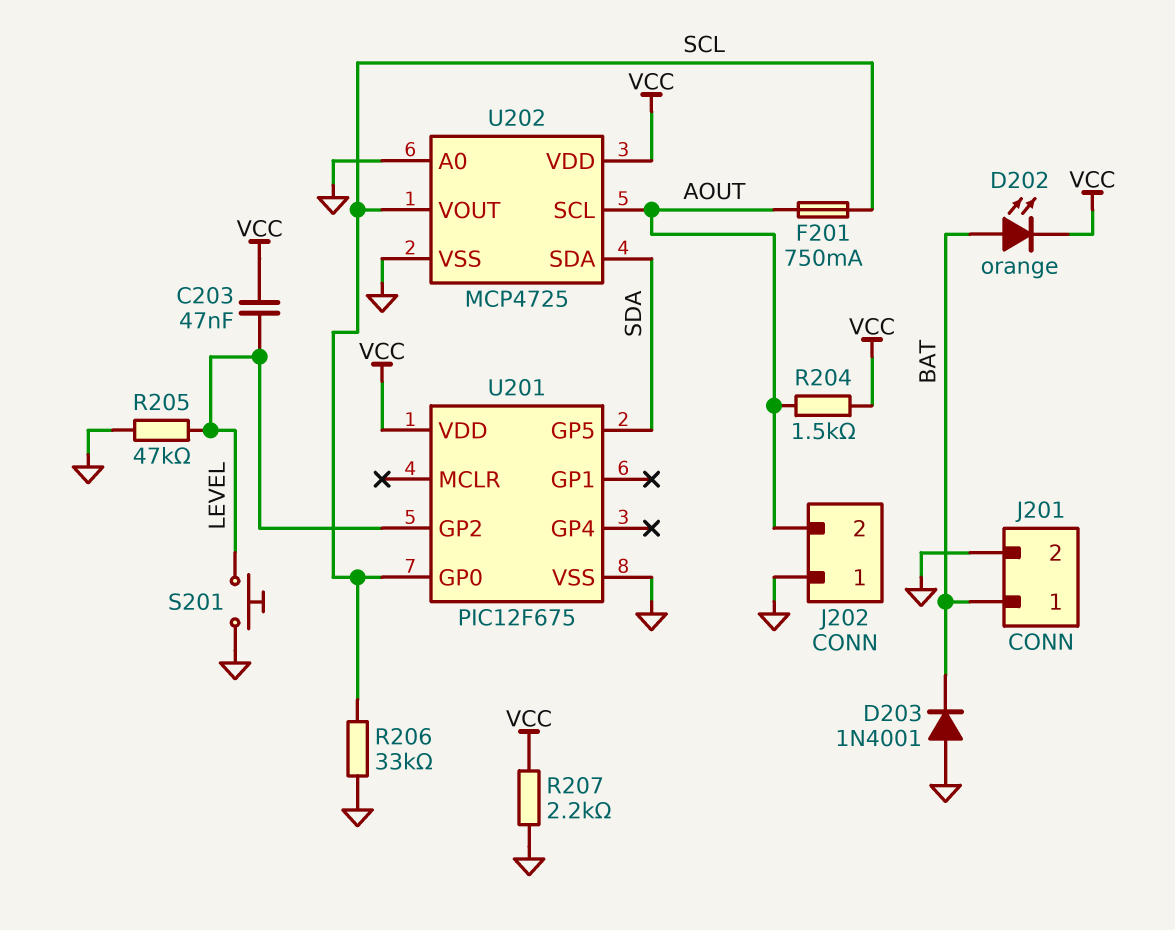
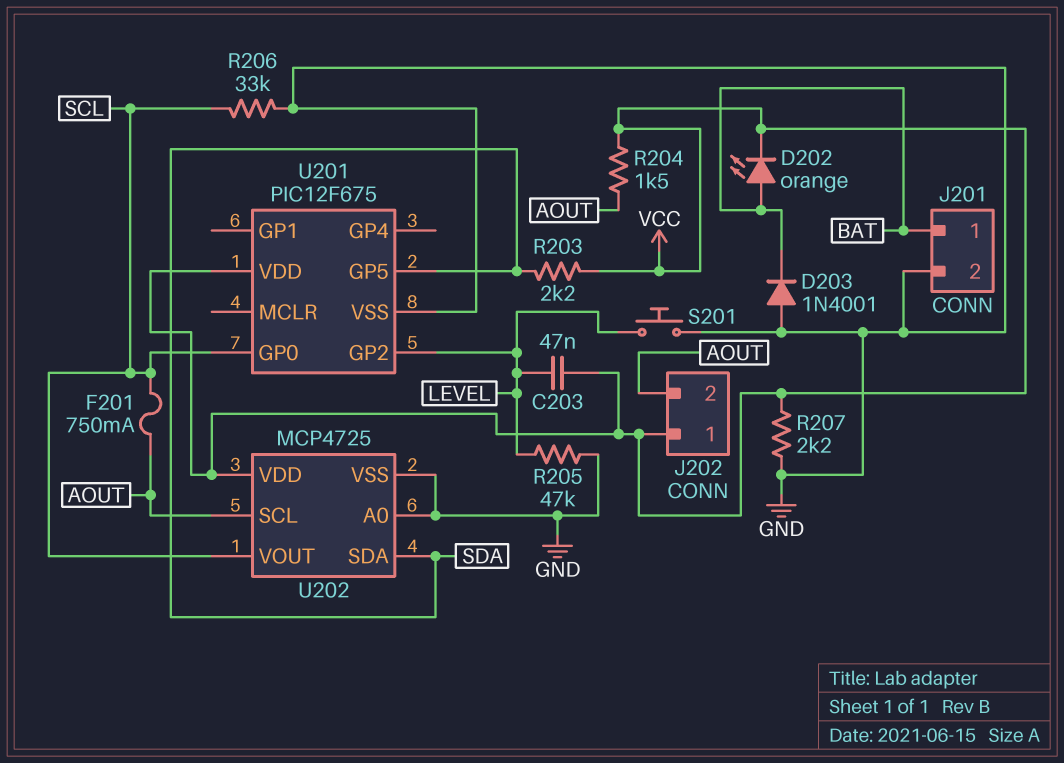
J202 pin 1: GND -> VCC
R203: none -> 2.2k (SDA, VCC)

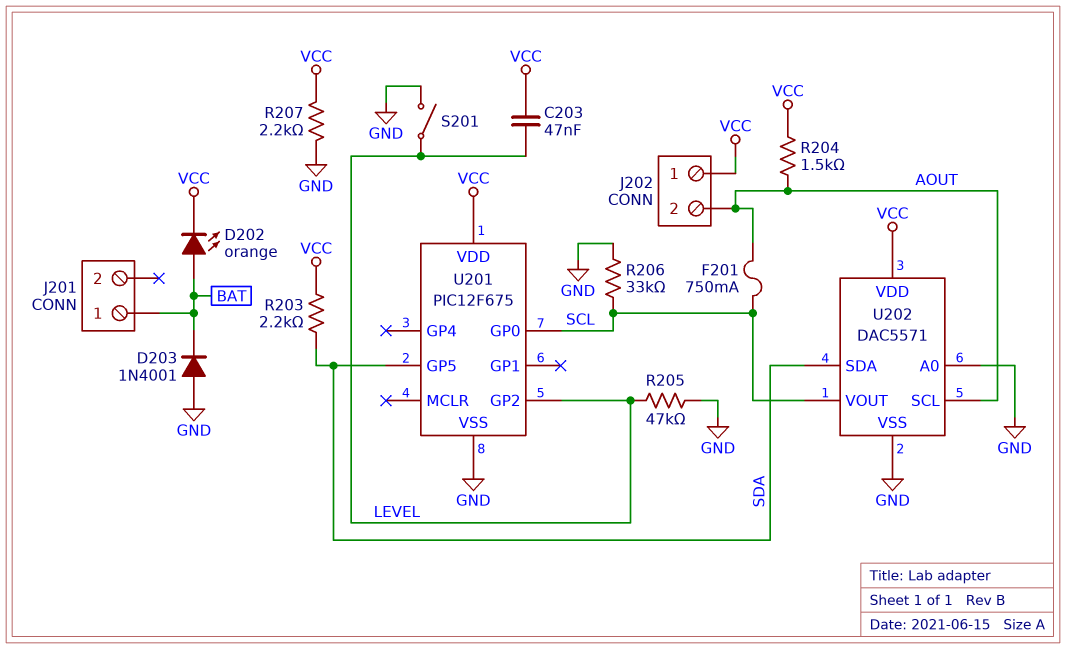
J201 pin 2: GND -> none
S201: button (GND, LEVEL) -> switch (GND, LEVEL)
U202: MCP4725 -> DAC5571

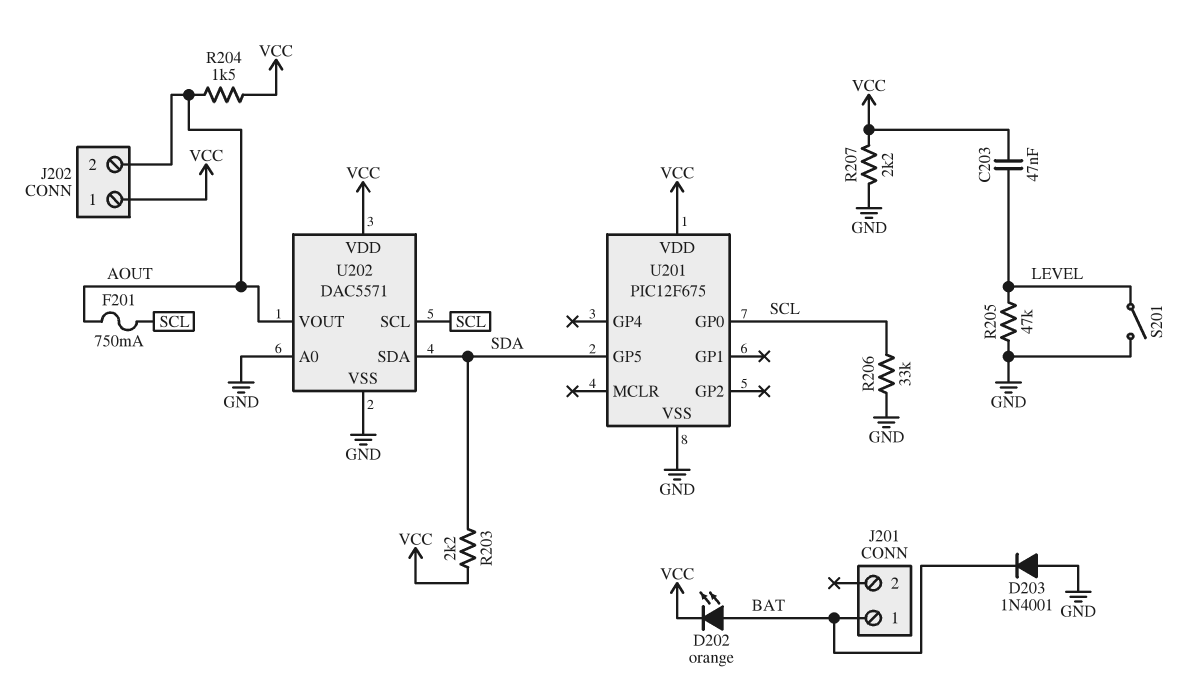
U201 pin GP2: LEVEL -> none
U202 pin SCL: AOUT -> SCL
U202 pin VOUT: SCL -> AOUT

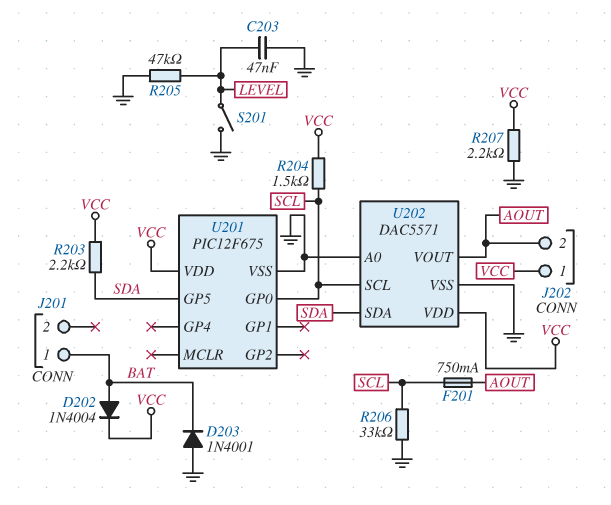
C203: 47nF (LEVEL, VCC) -> 47nF (GND, LEVEL)
D202: LED orange (A BAT, K VCC) -> diode 1N4004 (A BAT, K VCC)
R204: 1.5k (AOUT, VCC) -> 1.5k (SCL, VCC)

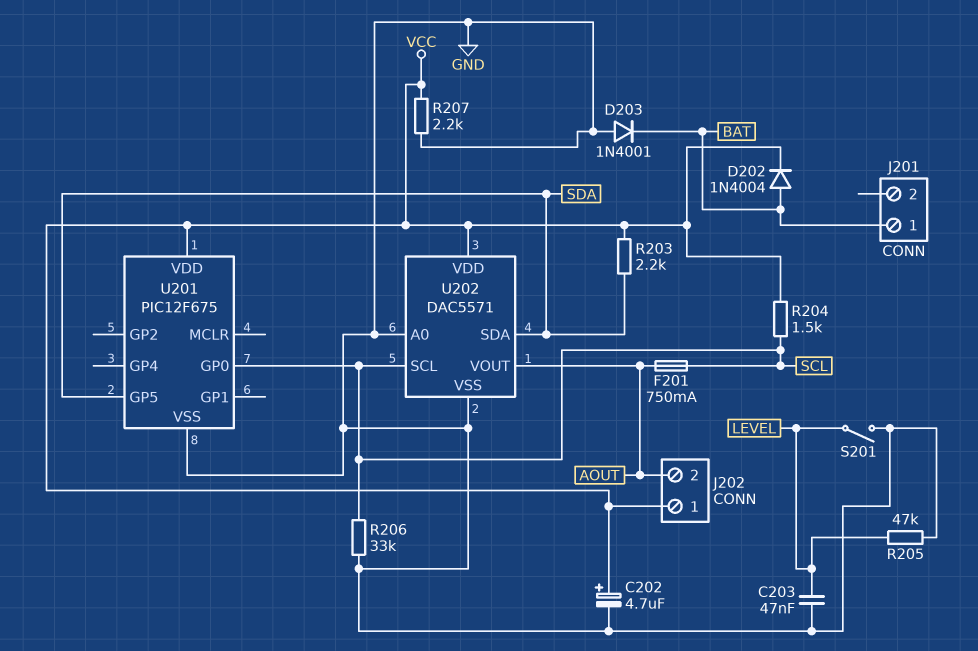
C202: none -> 4.7uF (plus VCC, minus GND)

